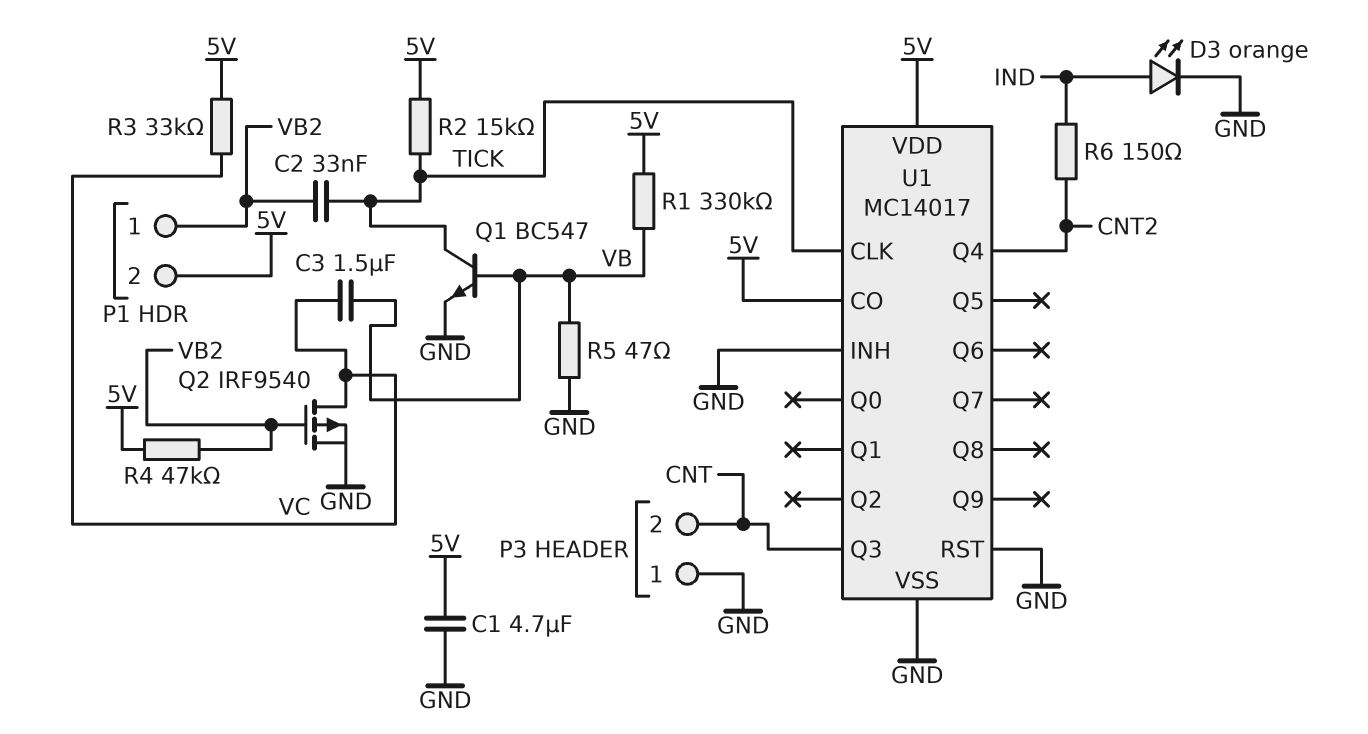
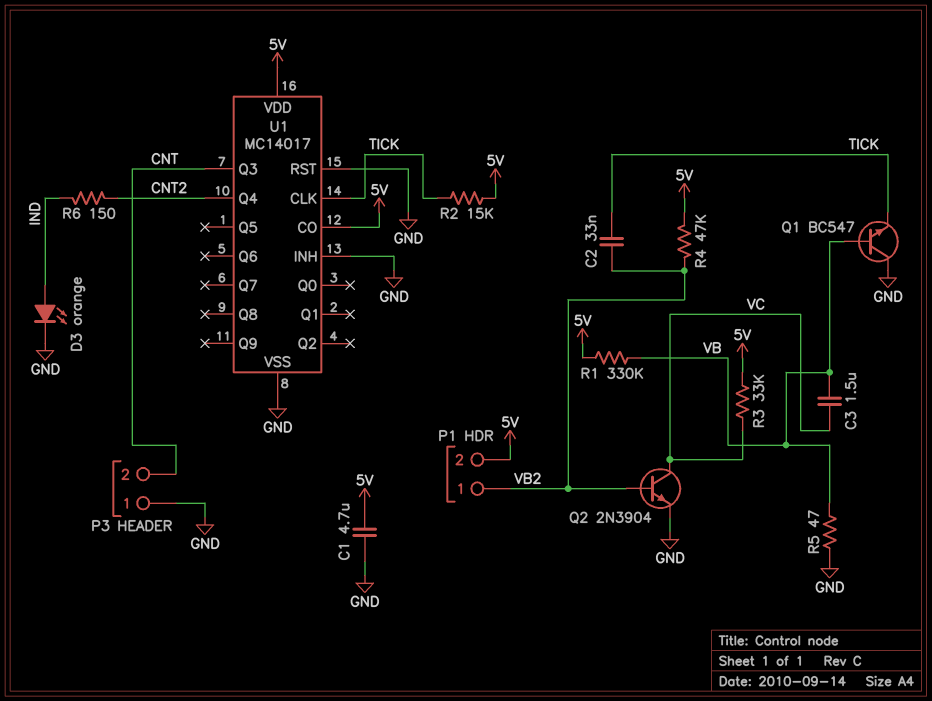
Q1: NPN BC547 (B VB, C TICK, E GND) -> NPN BC547 (B VB, C GND, E TICK)
Q2: PMOS IRF9540 (G VB2, D VC, S GND) -> NPN 2N3904 (B VB2, C VC, E GND)

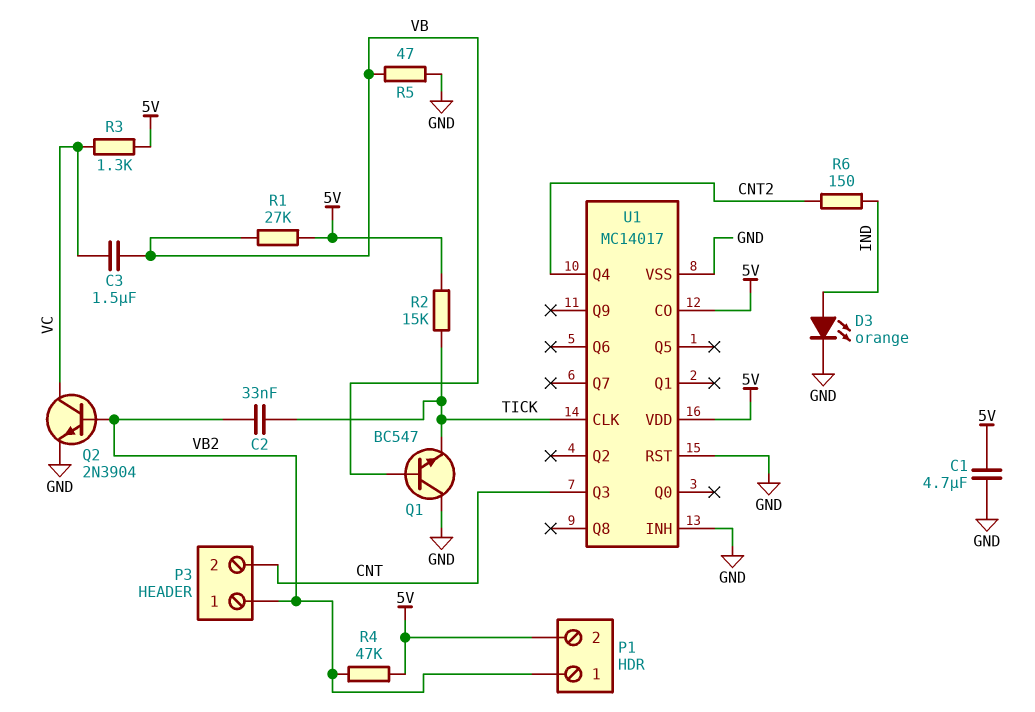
P3 pin 1: GND -> VB2
R1: 330k (5V, VB) -> 27k (5V, VB)
R3: 33k (5V, VC) -> 1.3k (5V, VC)

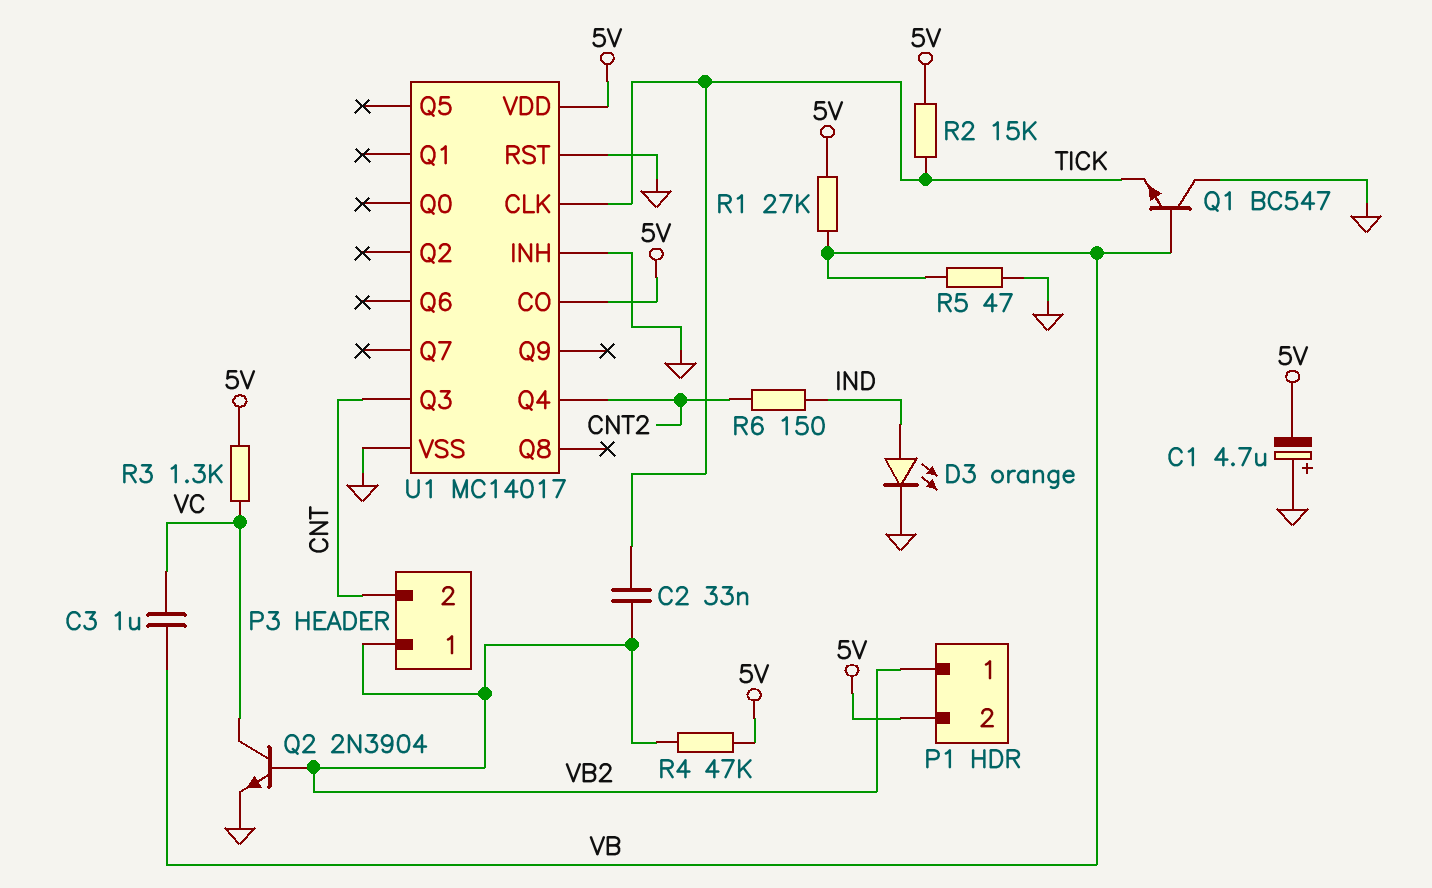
C1: 4.7uF (5V, GND) -> 4.7uF (plus GND, minus 5V)
C3: 1.5uF (VB, VC) -> 1uF (VB, VC)

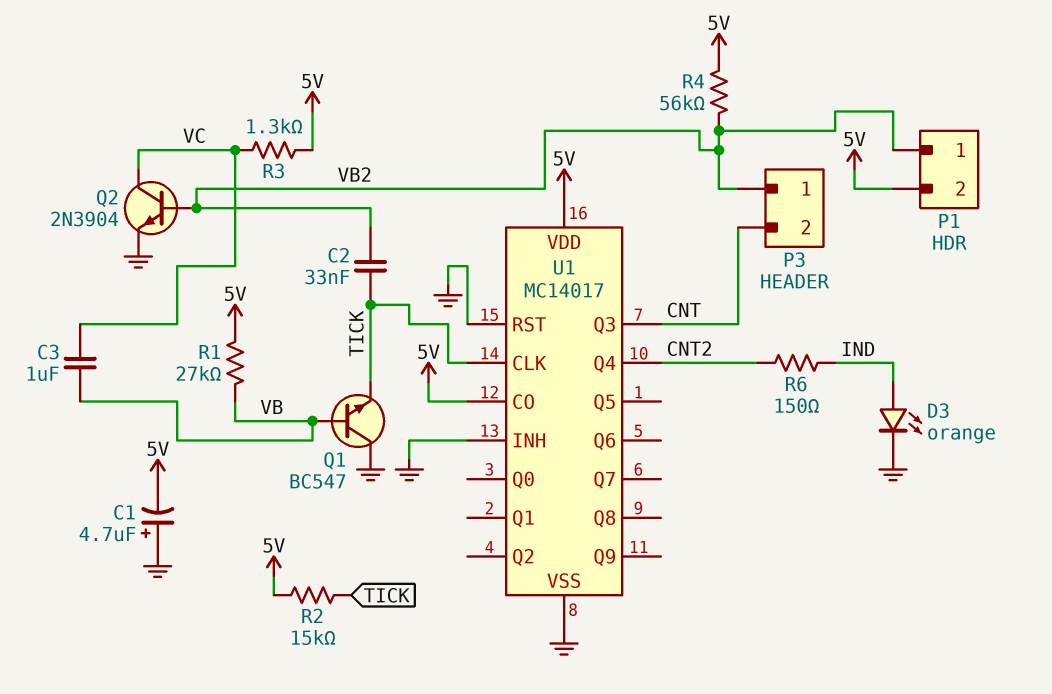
R4: 47k (5V, VB2) -> 56k (5V, VB2)
R5: 47 (GND, VB) -> none

